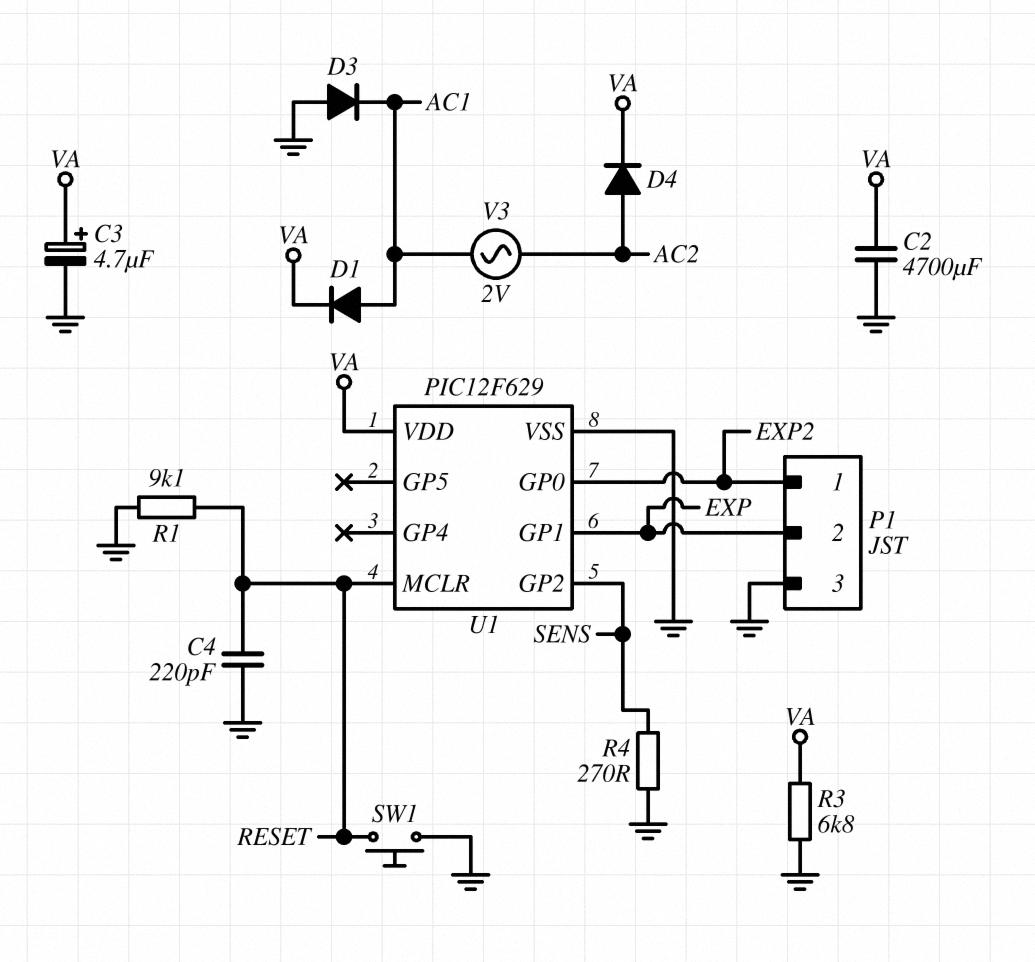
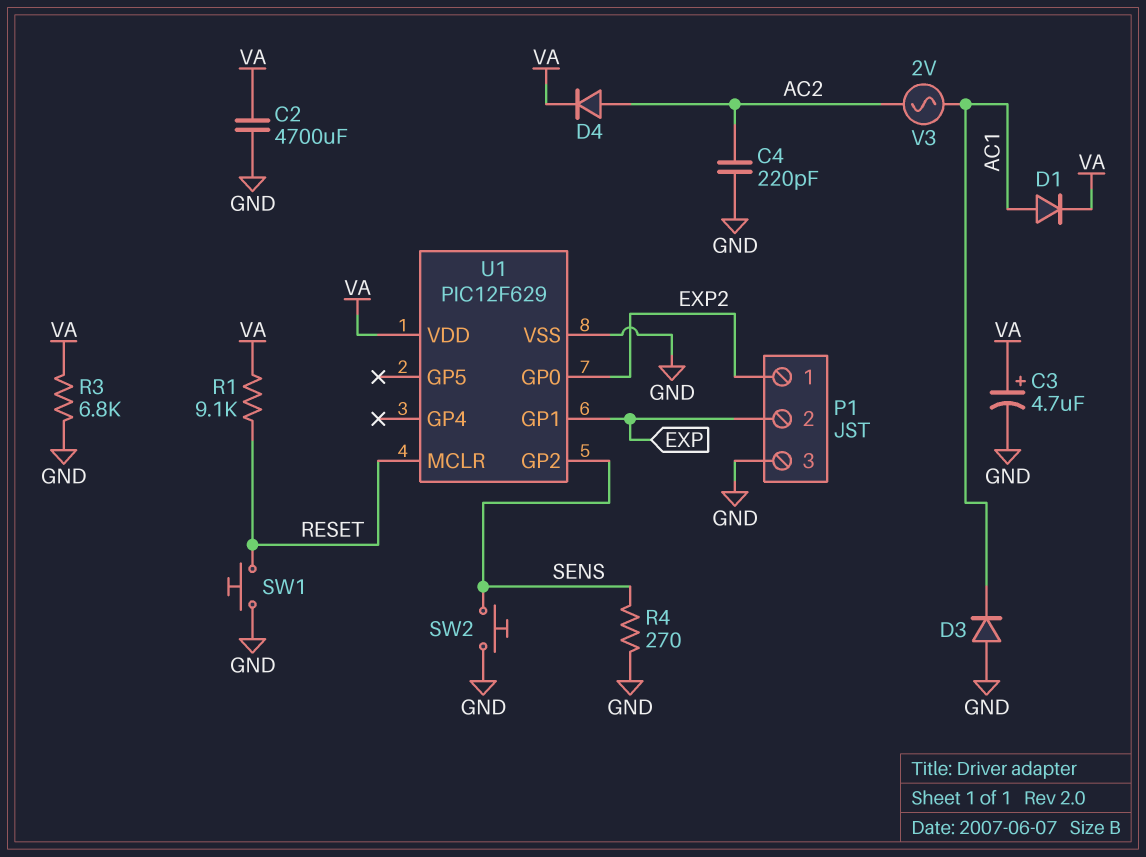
C4: 220pF (GND, RESET) -> 220pF (AC2, GND)
R1: 9.1k (GND, RESET) -> 9.1k (RESET, VA)
SW2: none -> button (GND, SENS)

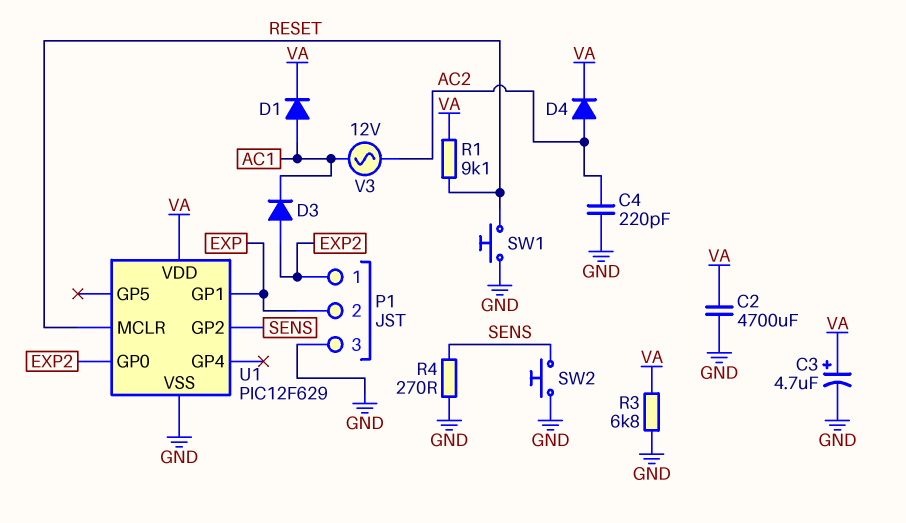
D3: diode (A GND, K AC1) -> diode (A EXP2, K AC1)
V3: AC 2V (AC1, AC2) -> AC 12V (AC1, AC2)

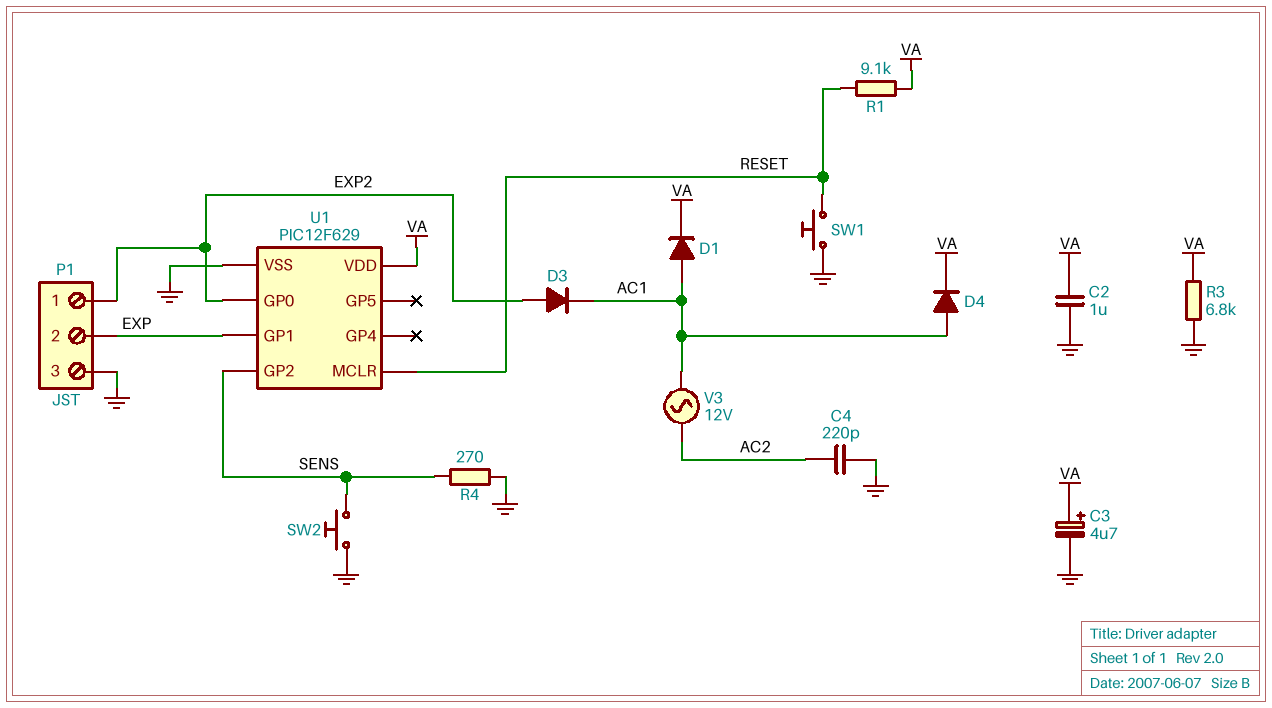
C2: 4700uF (GND, VA) -> 1uF (GND, VA)
D4: diode (A AC2, K VA) -> diode (A AC1, K VA)

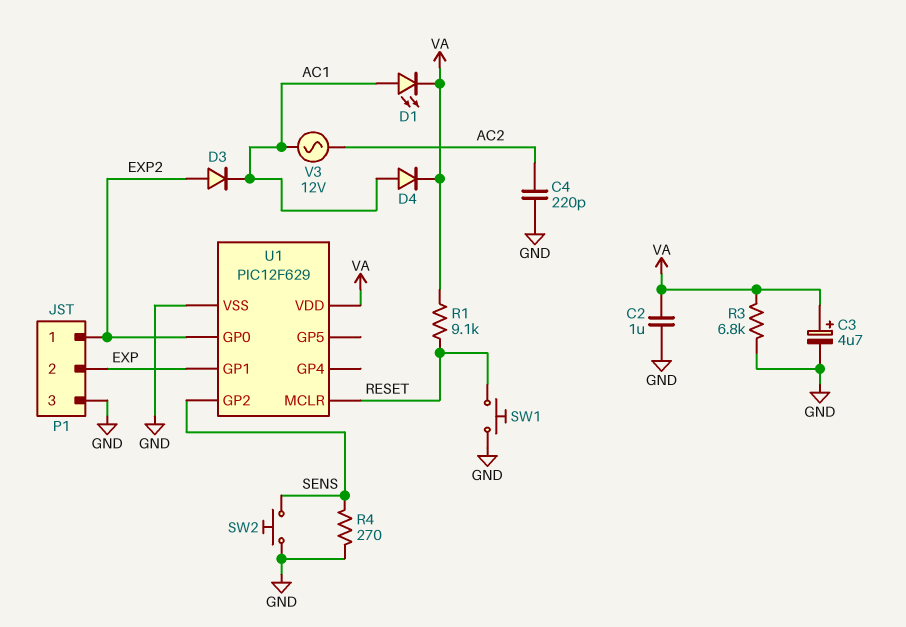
D1: diode (A AC1, K VA) -> LED (A AC1, K VA)

